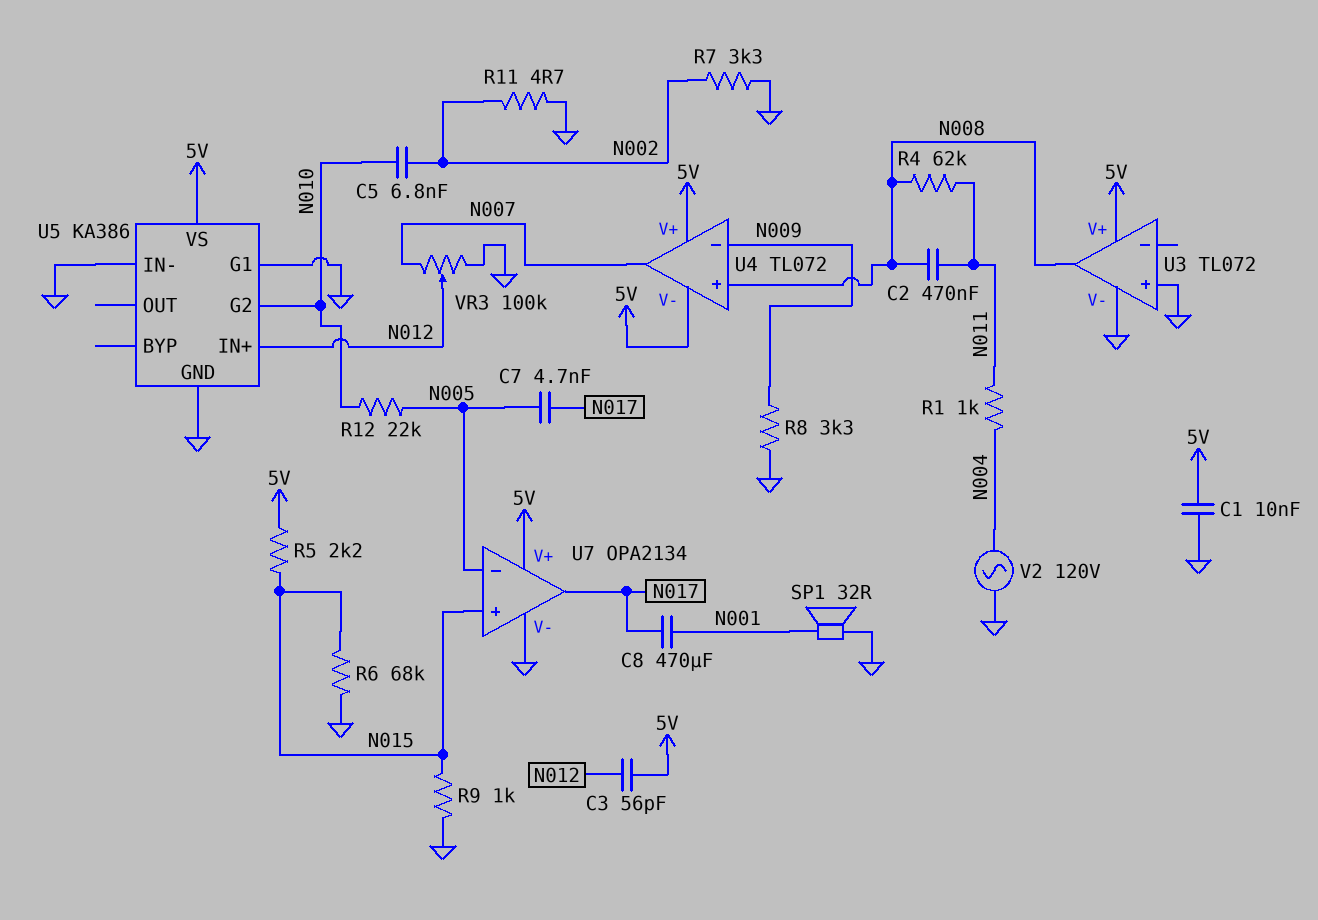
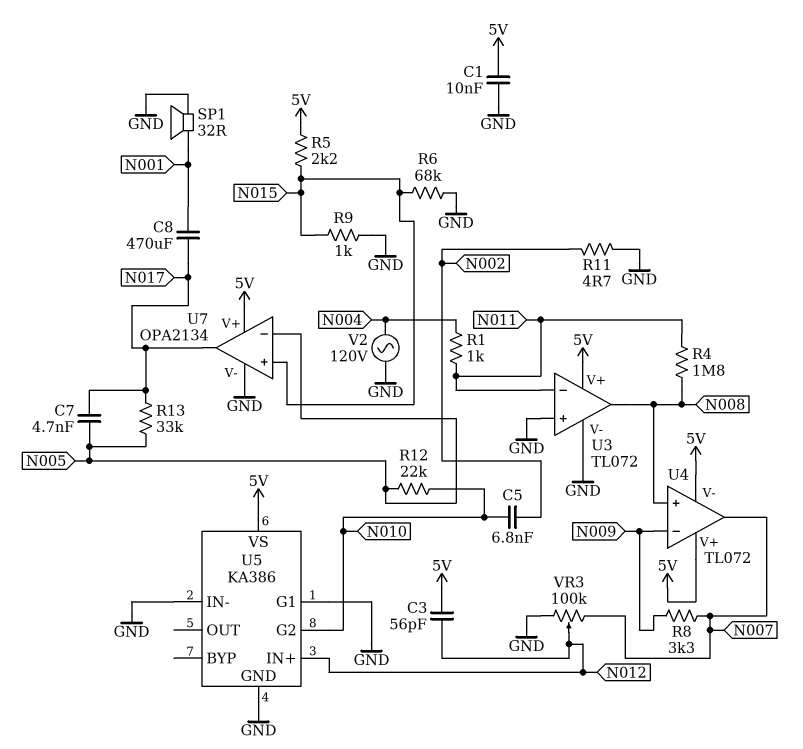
C2: 470nF (N008, N011) -> none
R4: 62k (N008, N011) -> 1.8M (N008, N011)
R7: 3.3k (GND, N002) -> none
R8: 3.3k (GND, N009) -> 3.3k (N007, N009)
R13: none -> 33k (N005, N017)
U3 pin in-: none -> N011

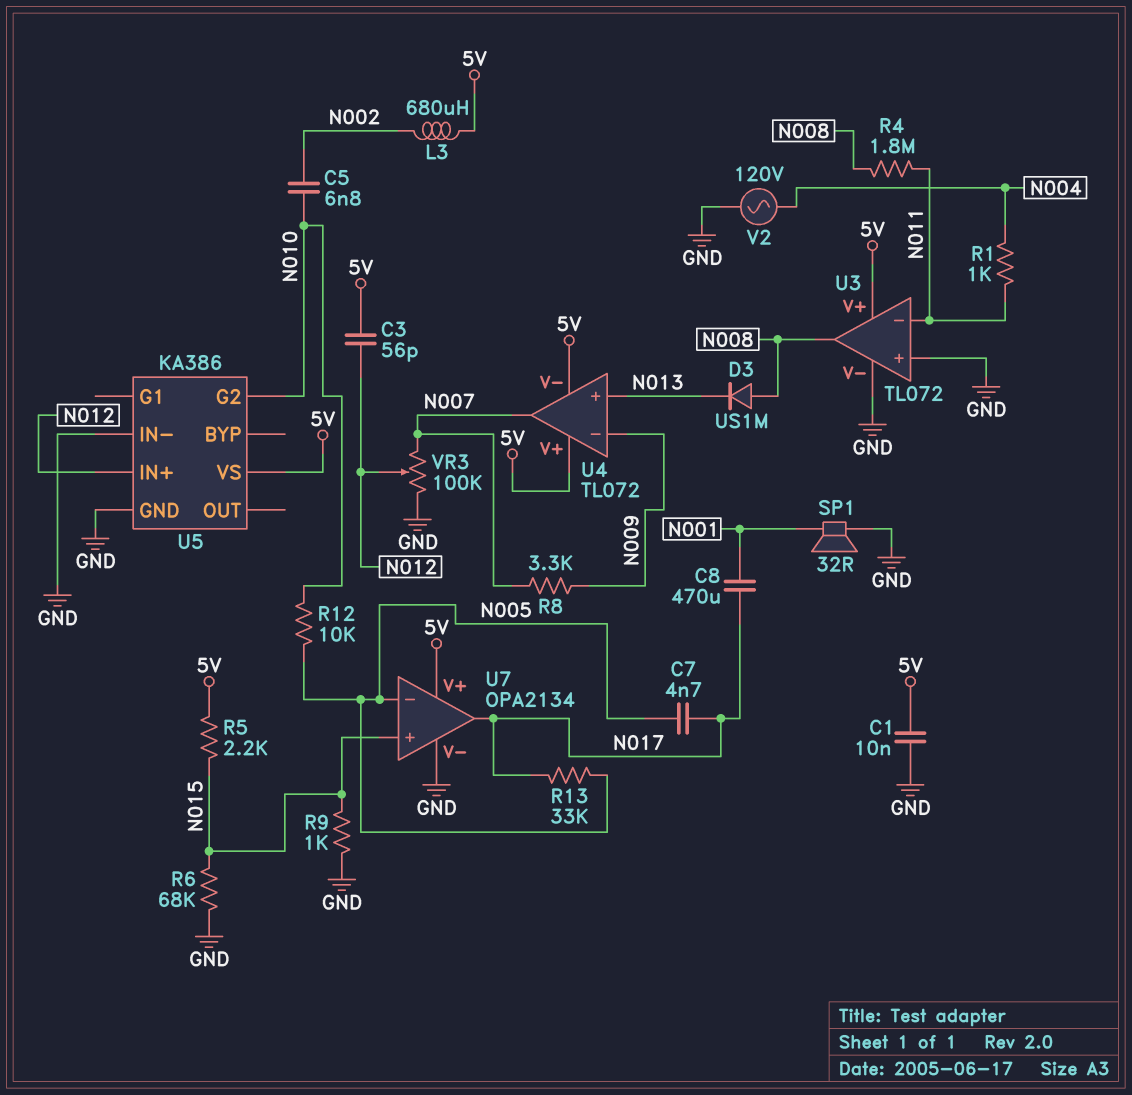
D3: none -> diode US1M (A N008, K N013)
L3: none -> 680uH (5V, N002)
R11: 4.7 (GND, N002) -> none
R12: 22k (N005, N010) -> 10k (N005, N010)
U4 pin in+: N008 -> N013
U5 pin G1: GND -> none

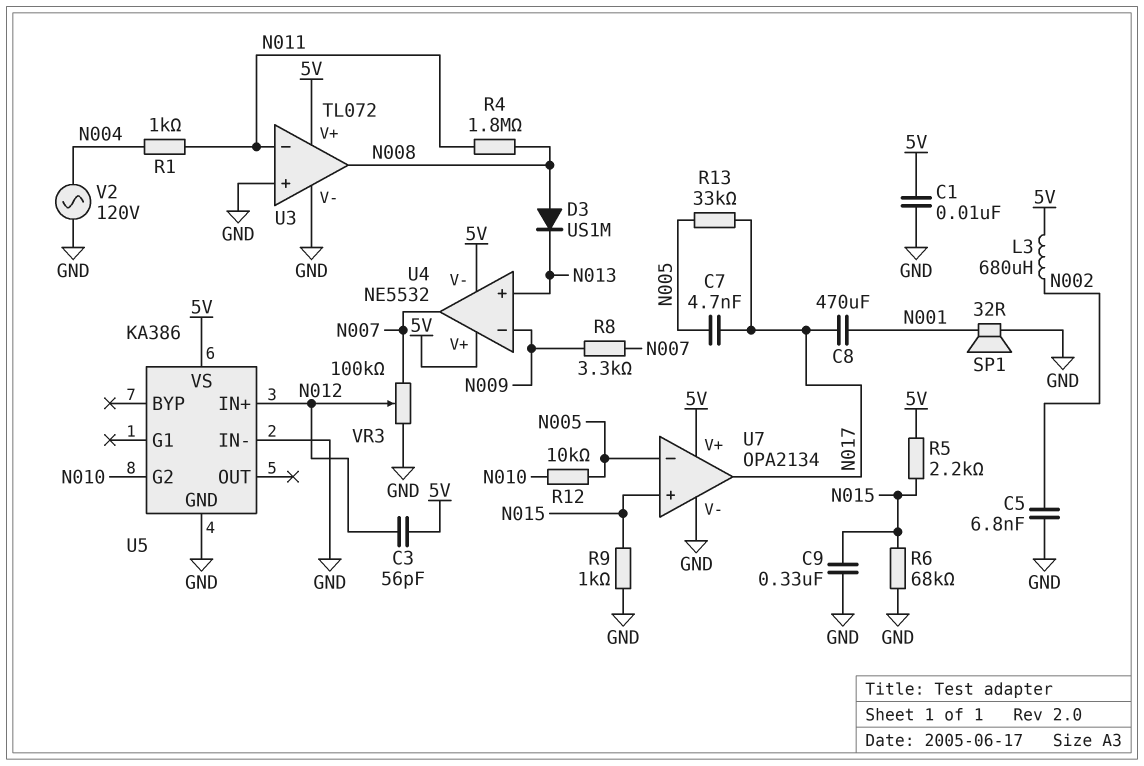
C5: 6.8nF (N002, N010) -> 6.8nF (GND, N002)
C9: none -> 330nF (GND, N015)
U4: TL072 -> NE5532

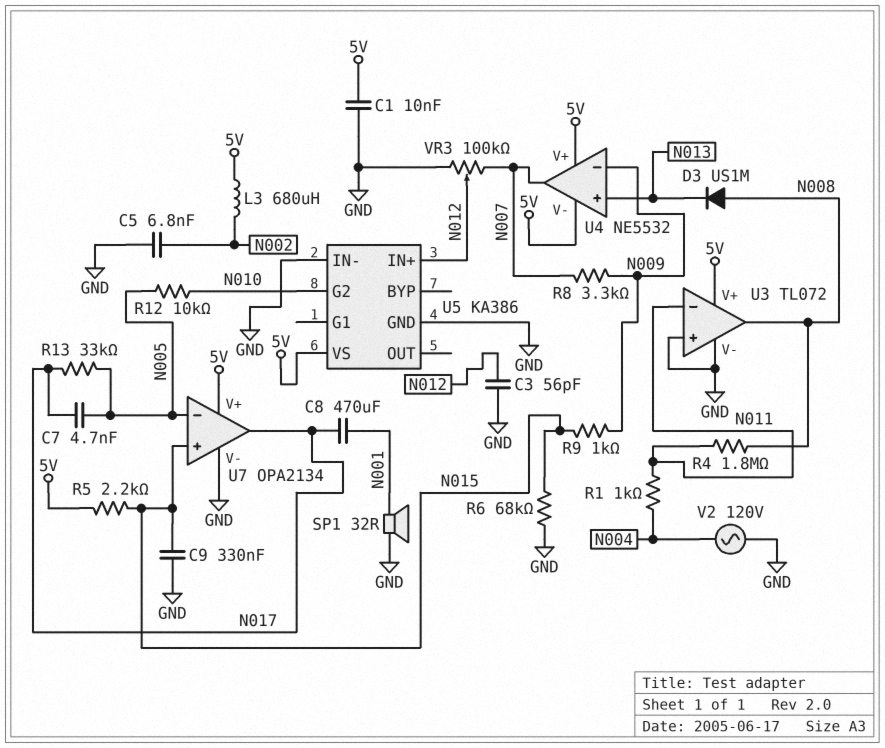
C3: 56pF (5V, N012) -> 56pF (GND, N012)
R9: 1k (GND, N015) -> 1k (N009, N015)

